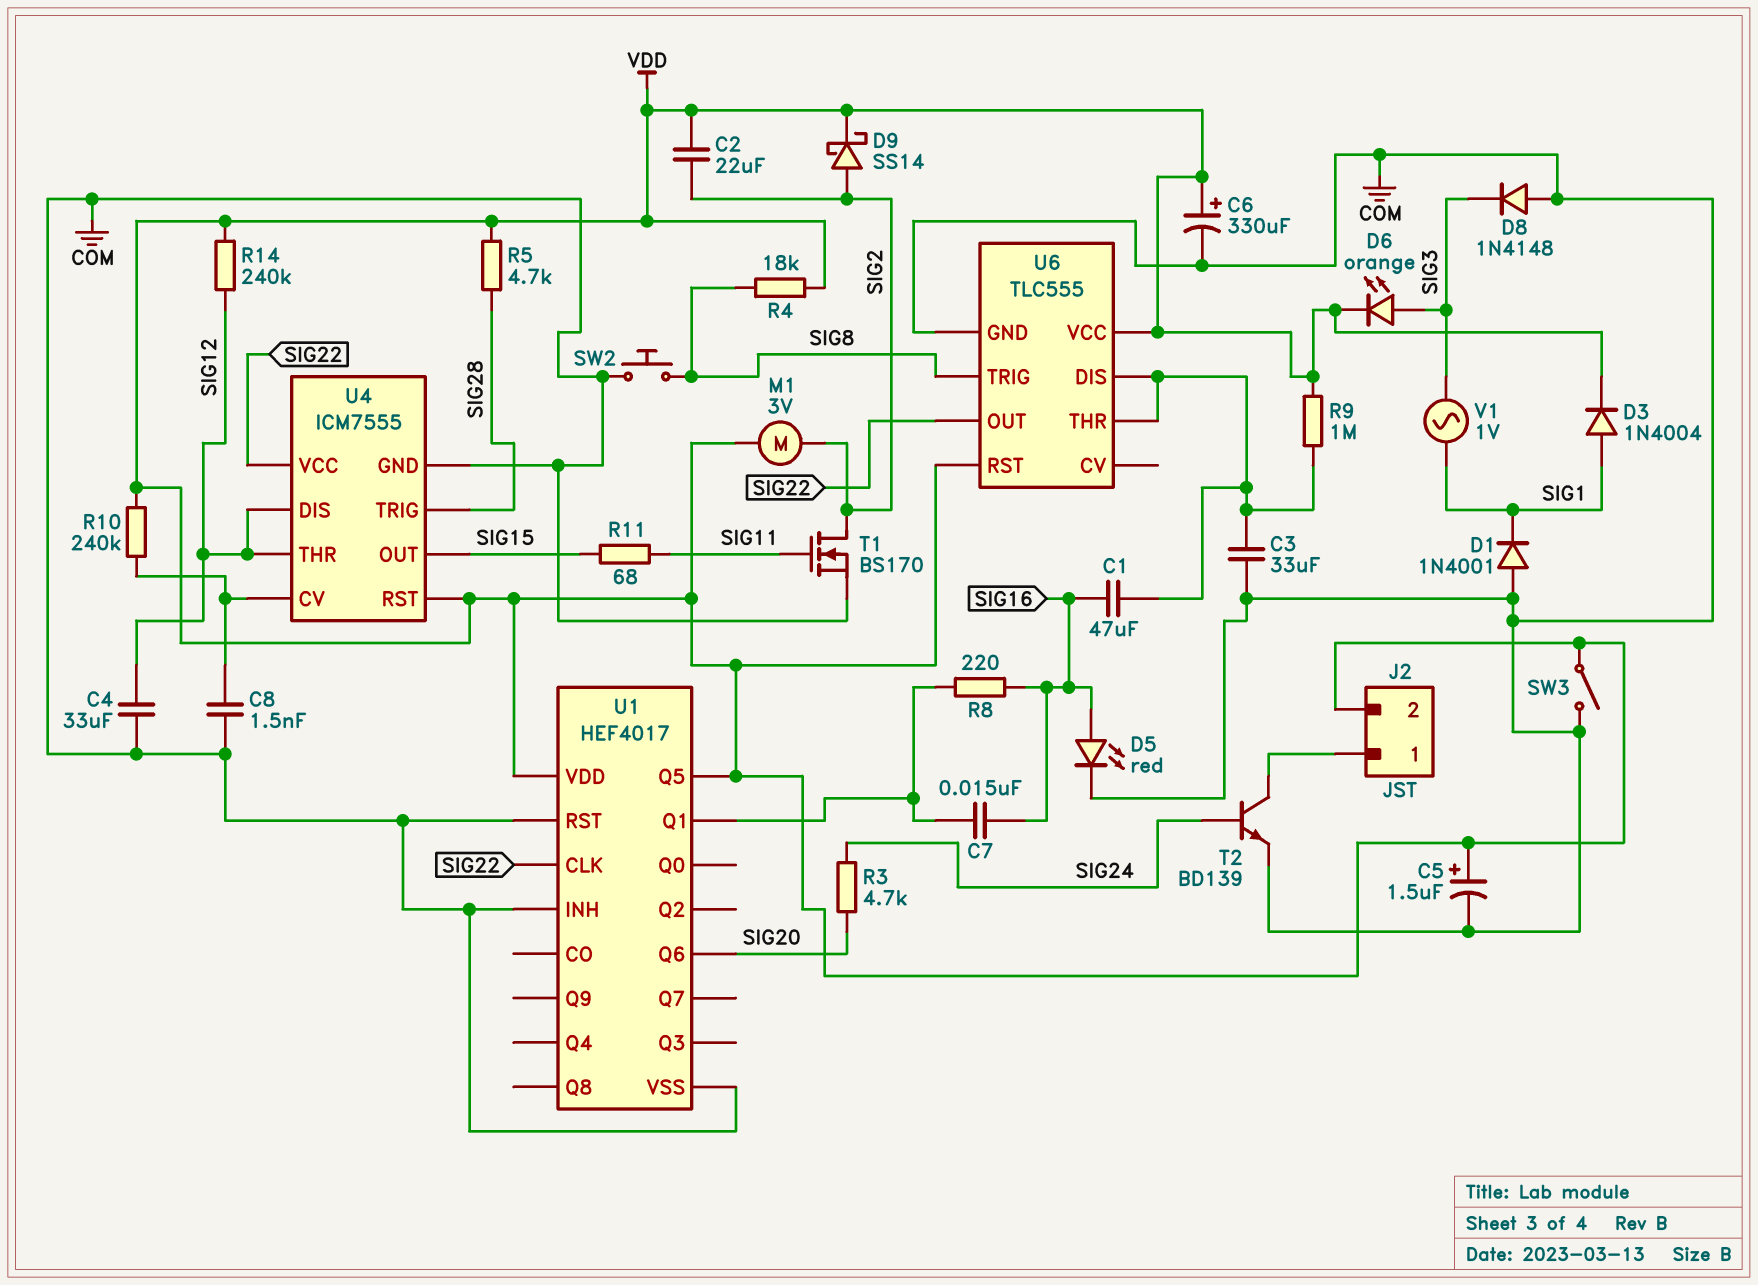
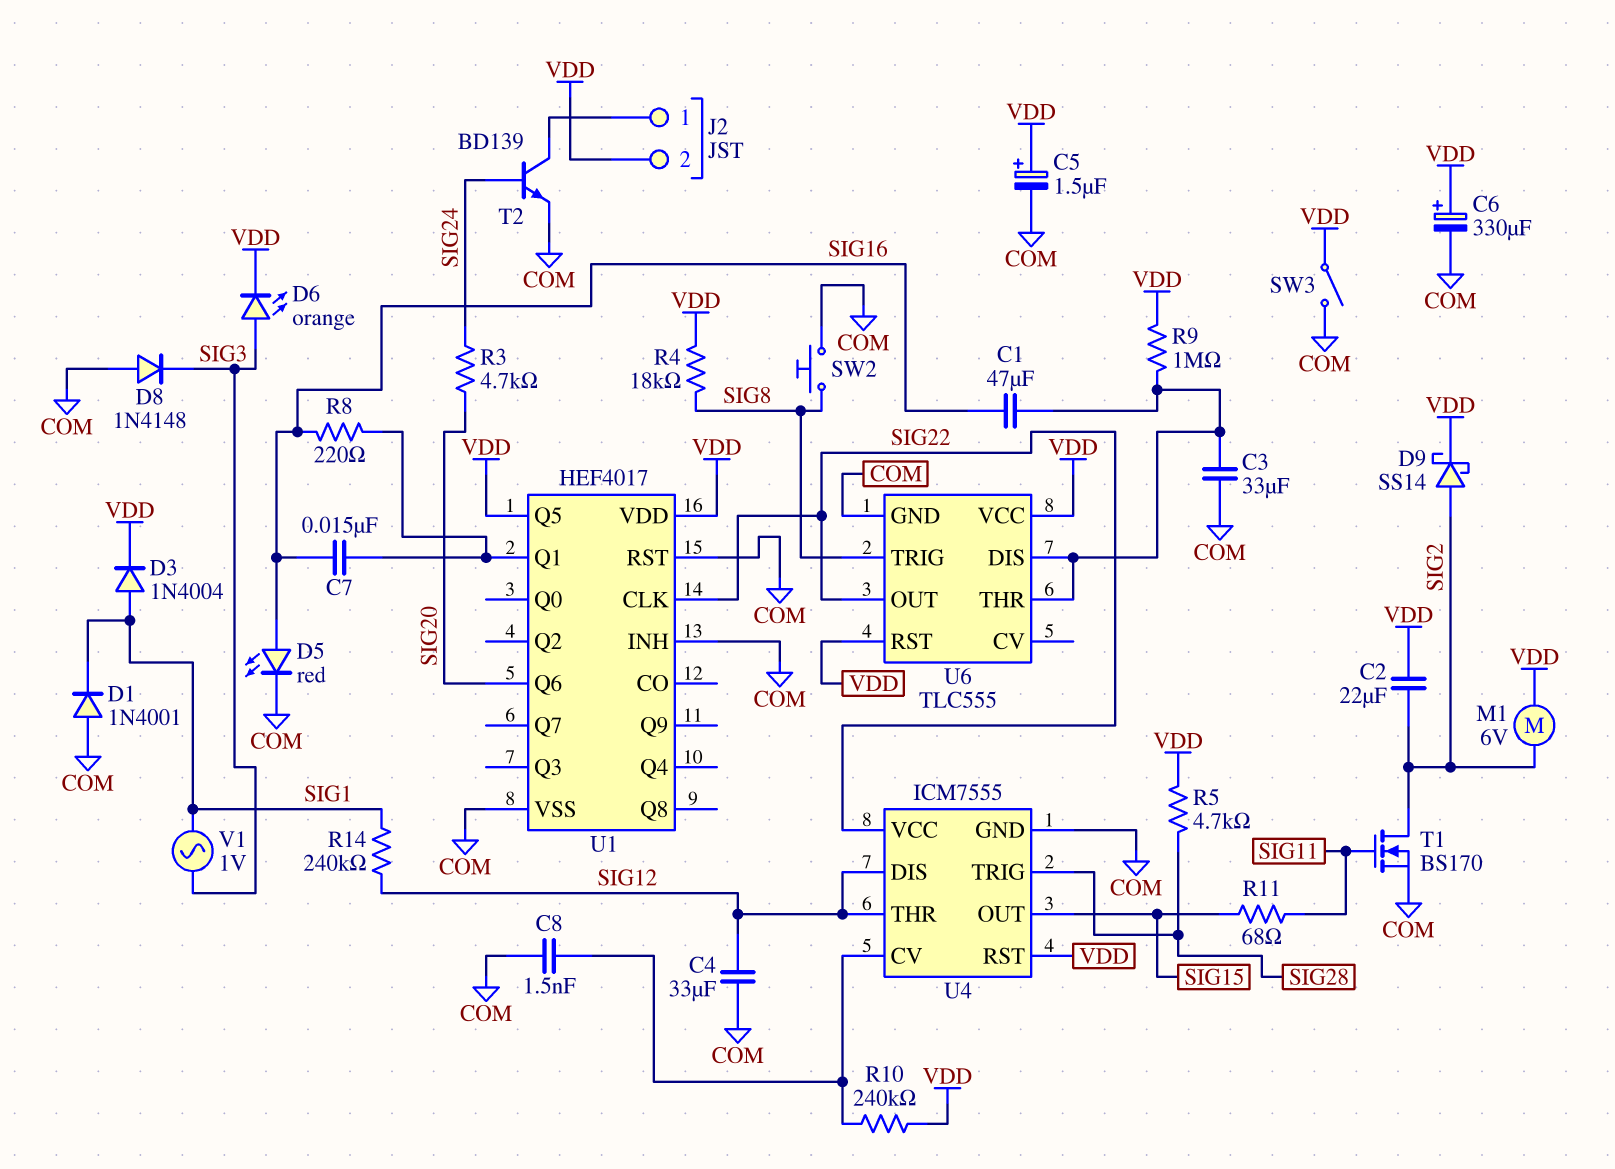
M1: motor 3V (SIG2, VDD) -> motor 6V (SIG2, VDD)
R14: 240k (SIG12, VDD) -> 240k (SIG1, SIG12)

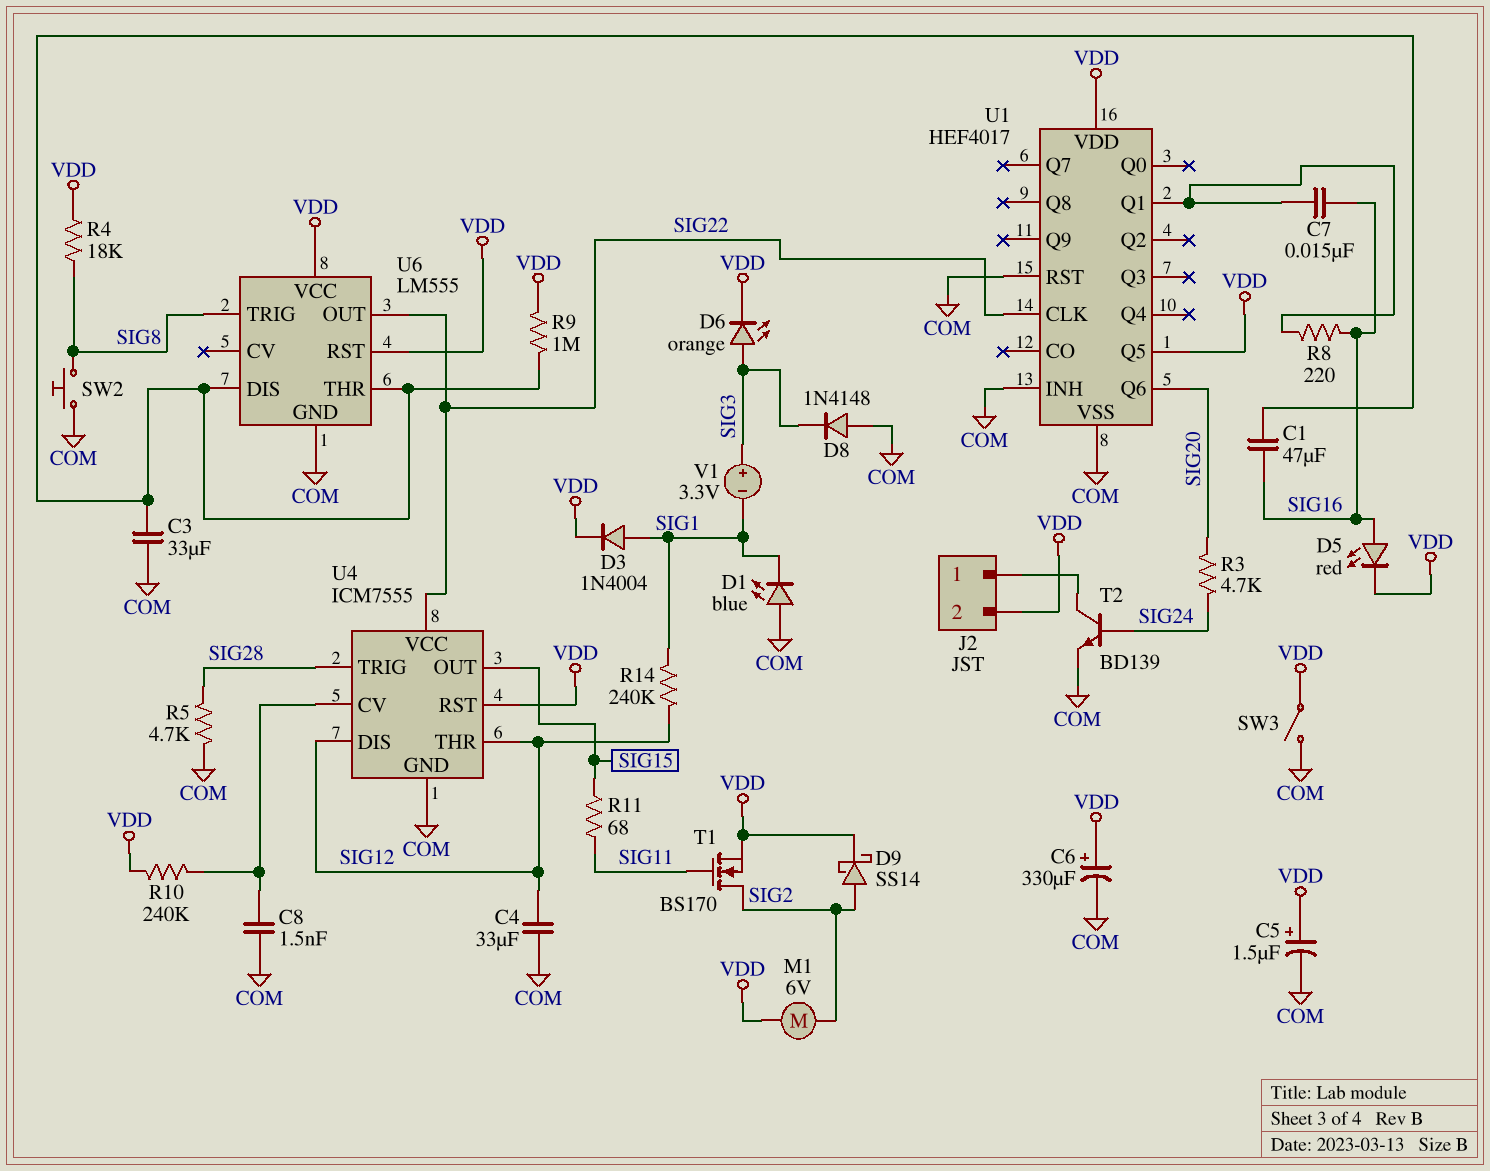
C2: 22uF (SIG2, VDD) -> none
D1: diode 1N4001 (A COM, K SIG1) -> LED blue (A COM, K SIG1)
D5: LED red (A SIG16, K COM) -> LED red (A SIG16, K VDD)
R5: 4.7k (SIG28, VDD) -> 4.7k (COM, SIG28)
T1: NMOS BS170 (G SIG11, D SIG2, S COM) -> NMOS BS170 (G SIG11, D SIG2, S VDD)
U6: TLC555 -> LM555
V1: AC 1V (SIG1, SIG3) -> 3.3V (plus SIG3, minus SIG1)

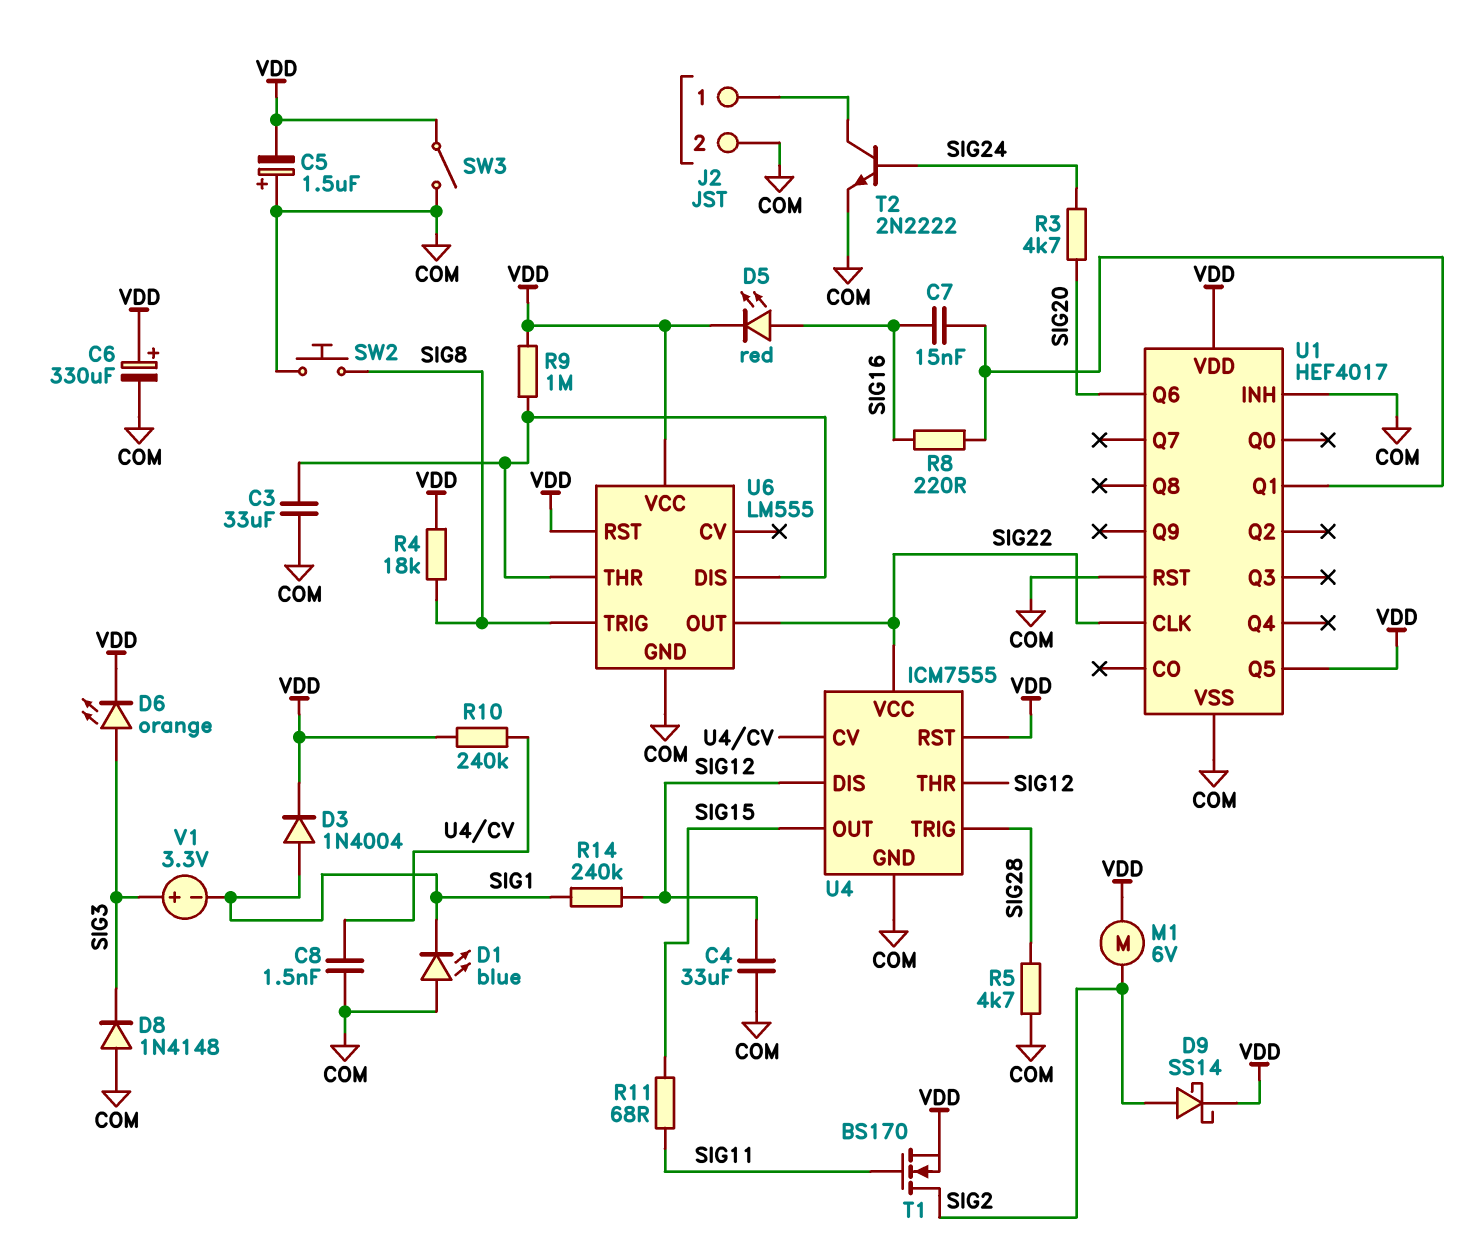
C1: 47uF (SIG16, U6/DIS) -> none
C5: 1.5uF (plus VDD, minus COM) -> 1.5uF (plus COM, minus VDD)
J2 pin 2: VDD -> COM
T2: NPN BD139 (B SIG24, C J2/1, E COM) -> NPN 2N2222 (B SIG24, C J2/1, E COM)

